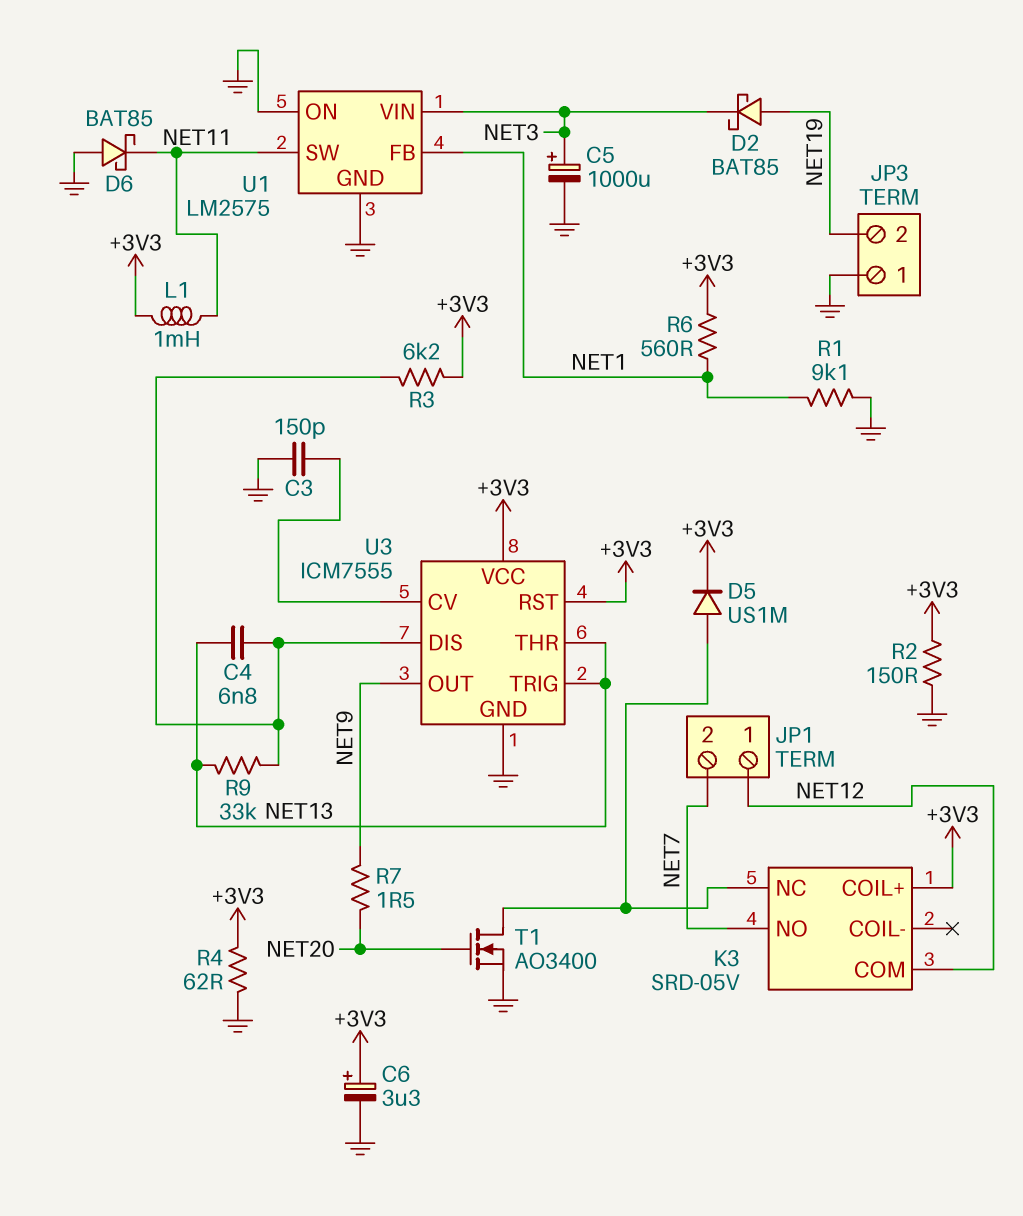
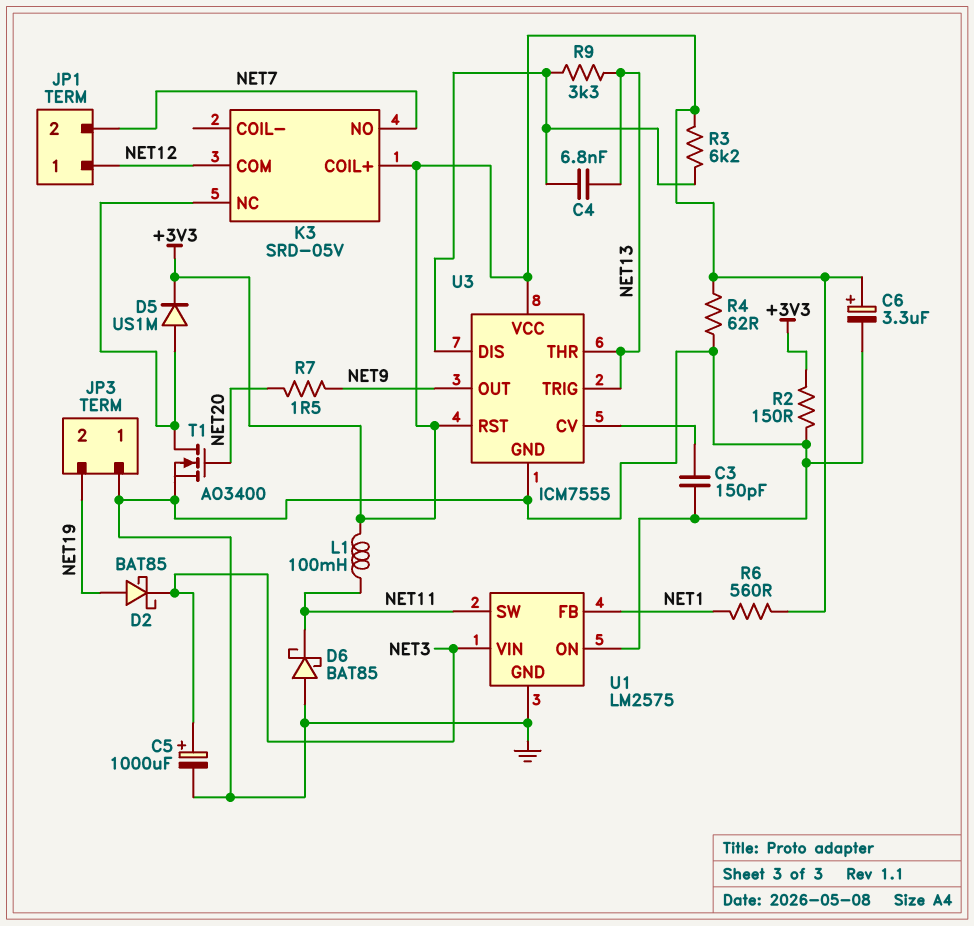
L1: 1mH (+3V3, NET11) -> 100mH (+3V3, NET11)
R1: 9.1k (GND, NET1) -> none
R9: 33k (NET13, U3/DIS) -> 3.3k (NET13, U3/DIS)

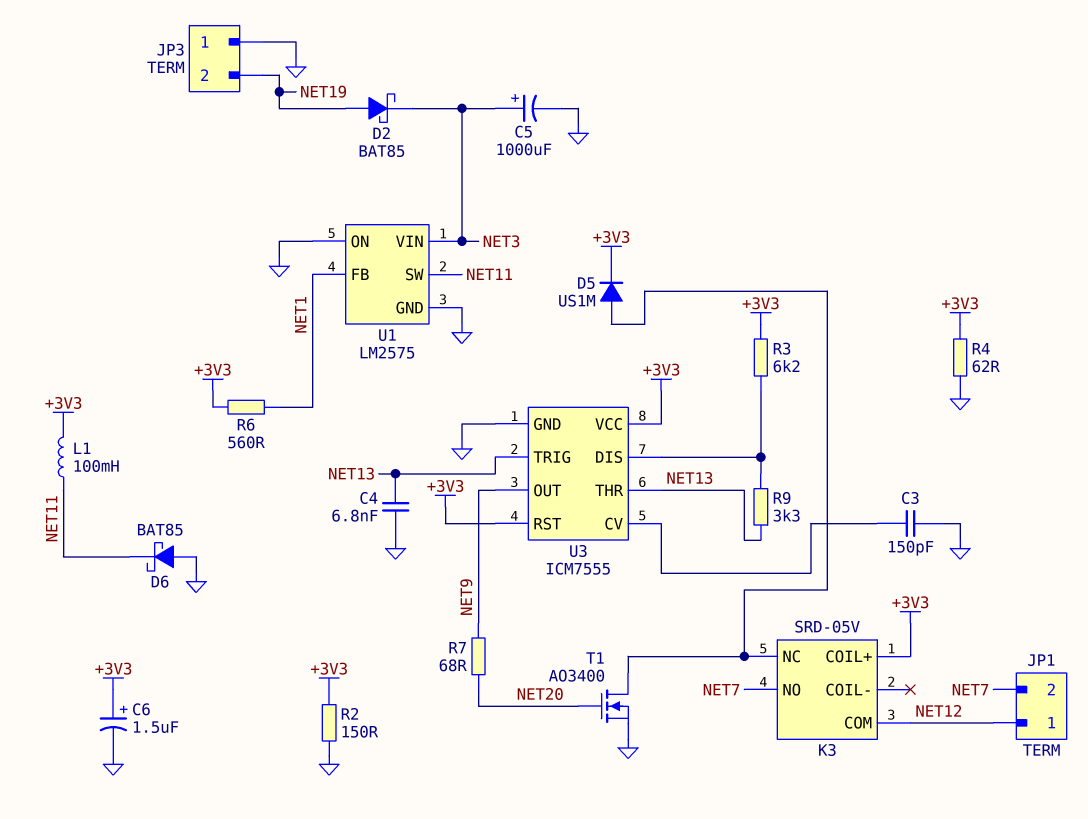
C4: 6.8nF (NET13, U3/DIS) -> 6.8nF (GND, NET13)
C6: 3.3uF (plus +3V3, minus GND) -> 1.5uF (plus +3V3, minus GND)
R7: 1.5 (NET9, NET20) -> 68 (NET9, NET20)

